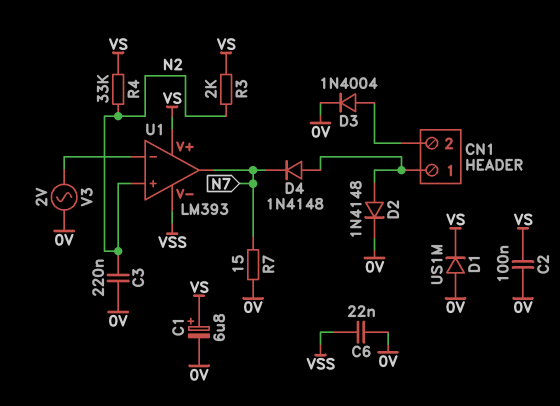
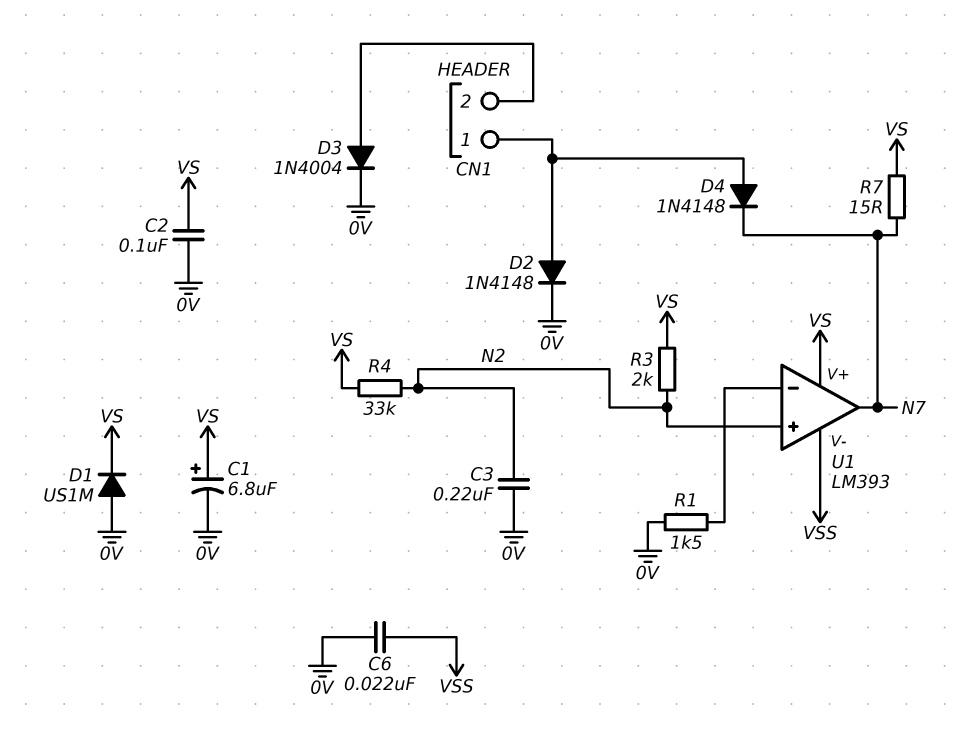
R1: none -> 1.5k (0V, U1/in-)
R7: 15 (0V, N7) -> 15 (N7, VS)
V3: AC 2V (0V, U1/in-) -> none

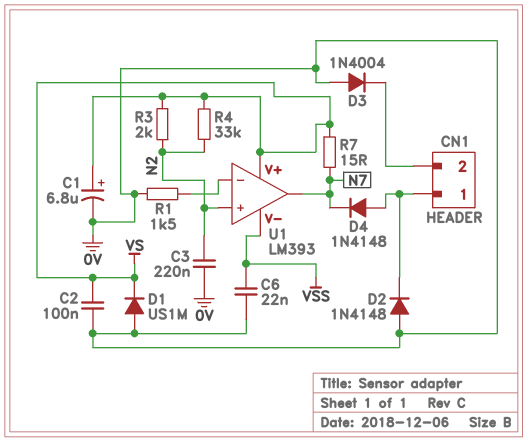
D2: diode 1N4148 (A CN1/1, K 0V) -> diode 1N4148 (A 0V, K CN1/1)
D3: diode 1N4004 (A CN1/2, K 0V) -> diode 1N4004 (A 0V, K CN1/2)

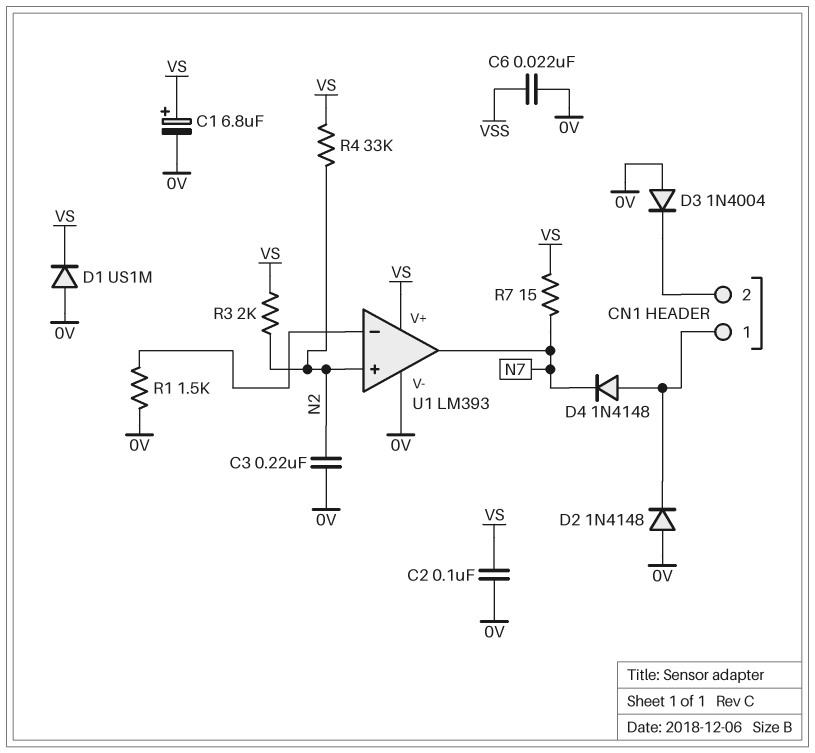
U1 pin V-: VSS -> 0V

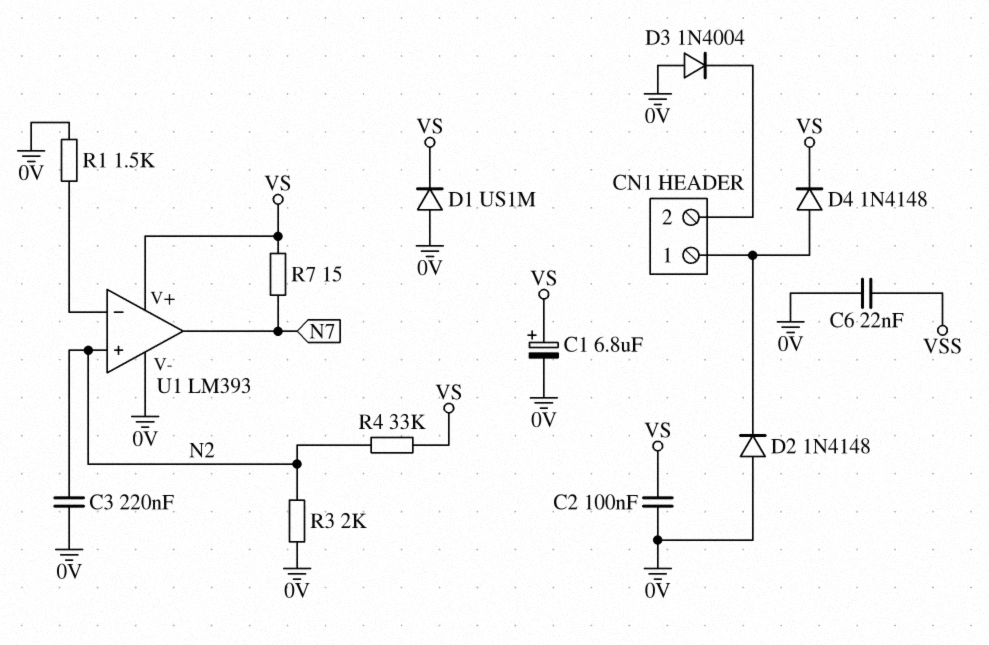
D4: diode 1N4148 (A CN1/1, K N7) -> diode 1N4148 (A CN1/1, K VS)
R3: 2k (N2, VS) -> 2k (0V, N2)

